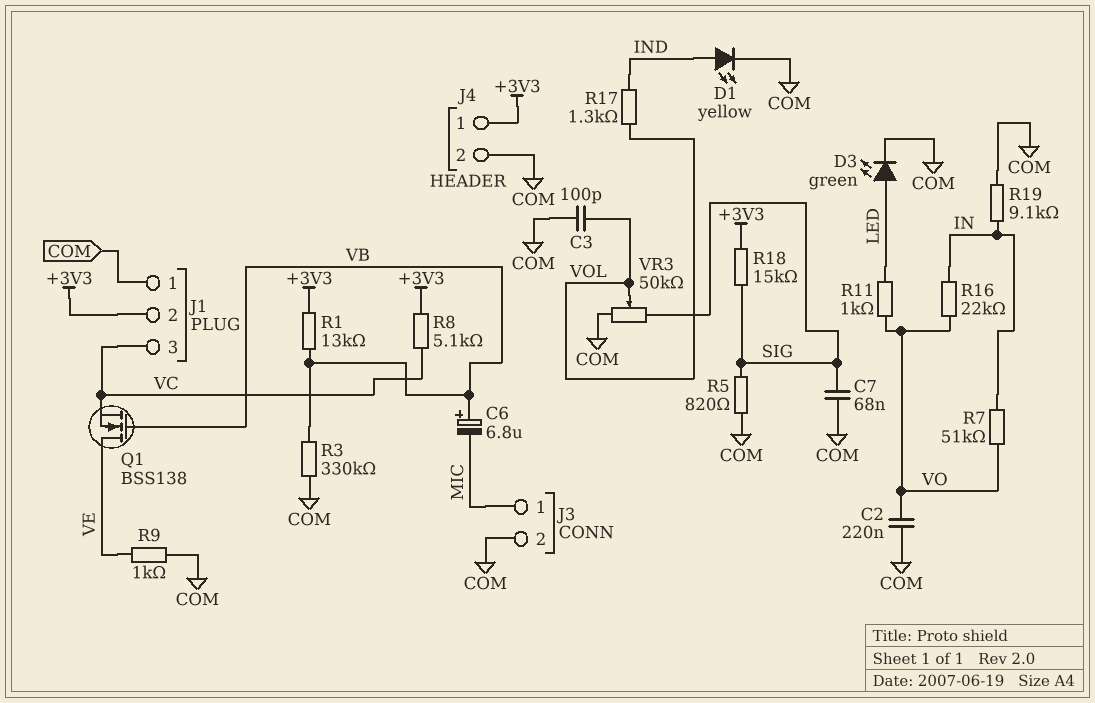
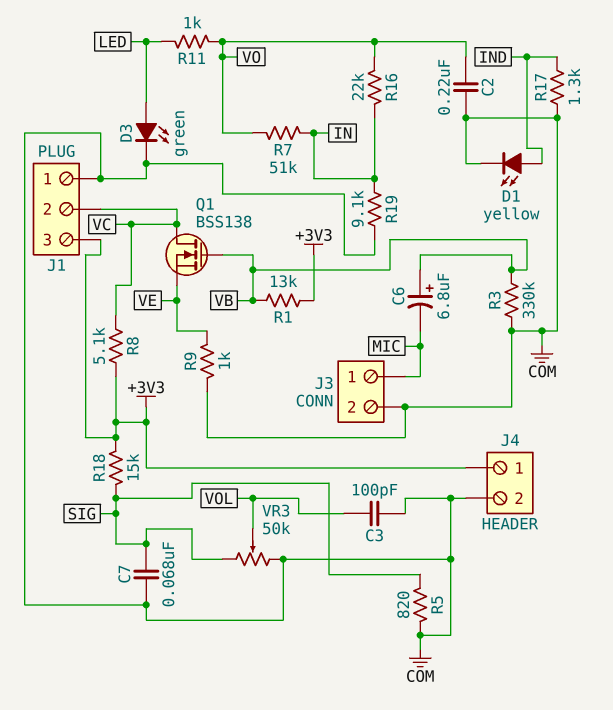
J1 pin 2: +3V3 -> VC
J1 pin 3: VC -> +3V3
Q1: NMOS BSS138 (G VB, D VE, S VC) -> NMOS BSS138 (G VB, D VC, S VE)
R17: 1.3k (IND, VOL) -> 1.3k (COM, IND)

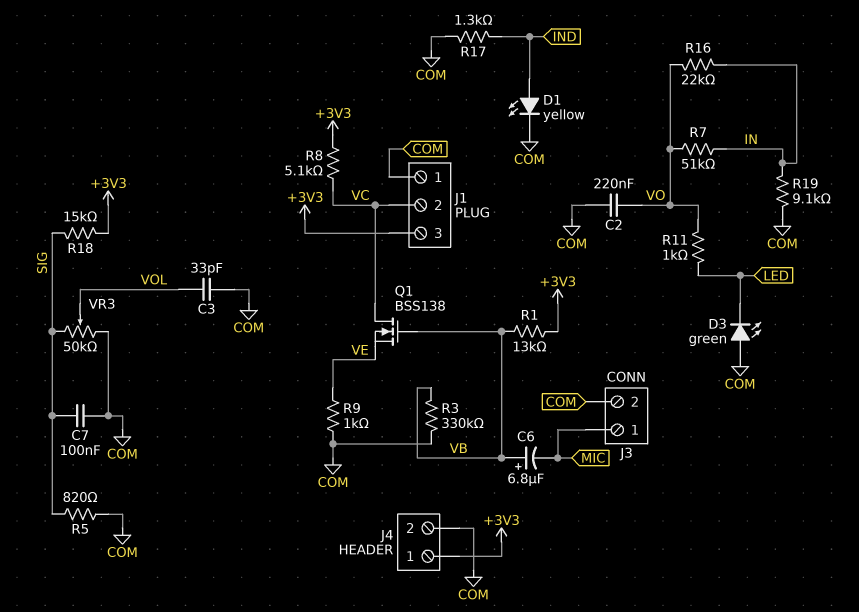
C3: 100pF (COM, VOL) -> 33pF (COM, VOL)
C7: 68nF (COM, SIG) -> 100nF (COM, SIG)
D3: LED green (A LED, K COM) -> LED green (A COM, K LED)

